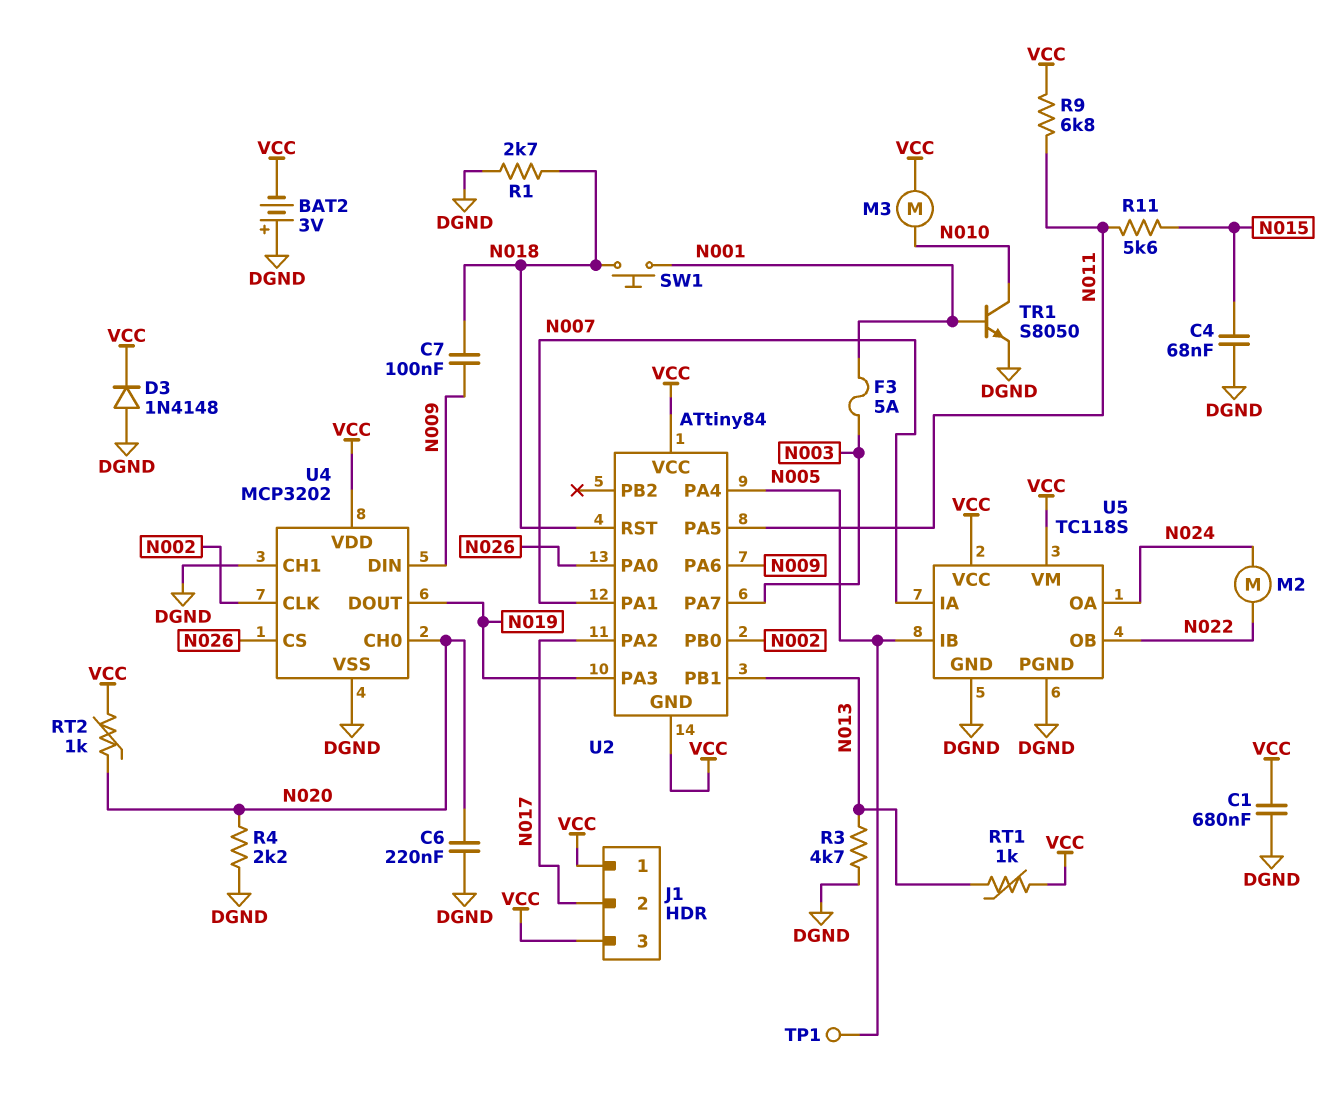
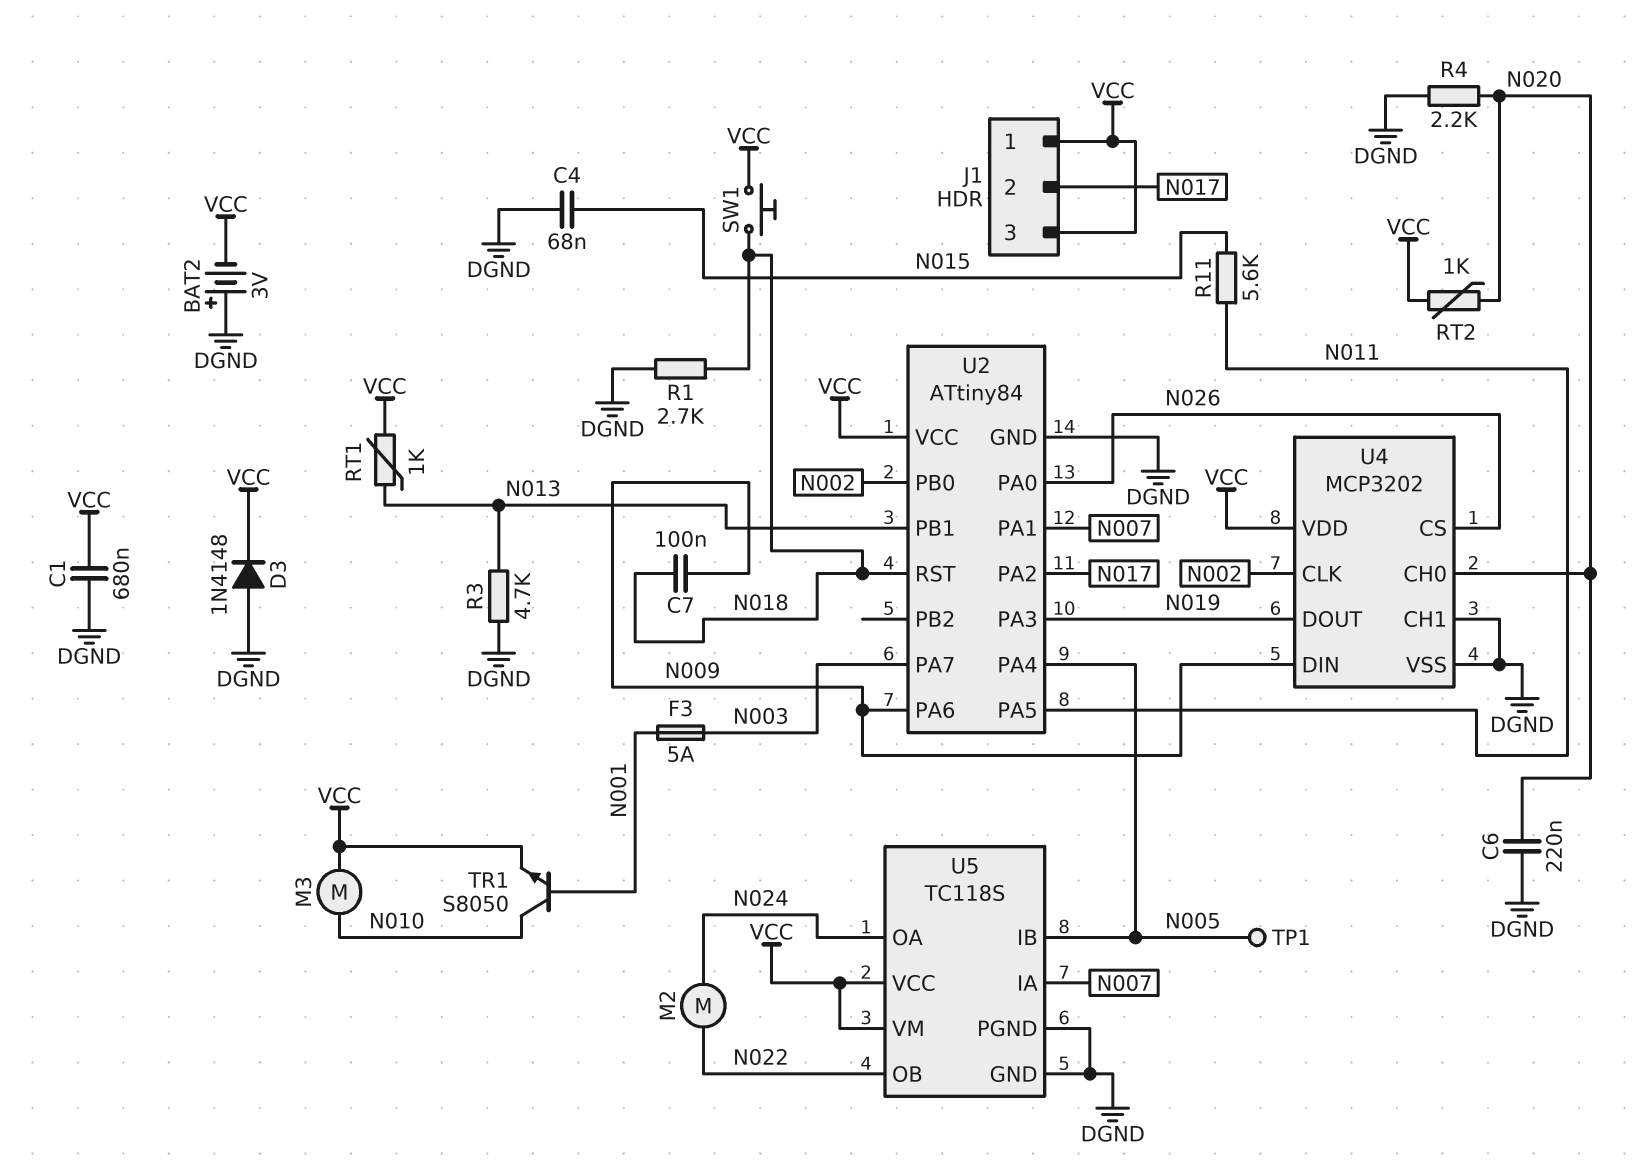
R9: 6.8k (N011, VCC) -> none
SW1: button (N001, N018) -> button (N018, VCC)
TR1: NPN S8050 (B N001, C N010, E DGND) -> NPN S8050 (B N001, C N010, E VCC)
U2 pin GND: VCC -> DGND

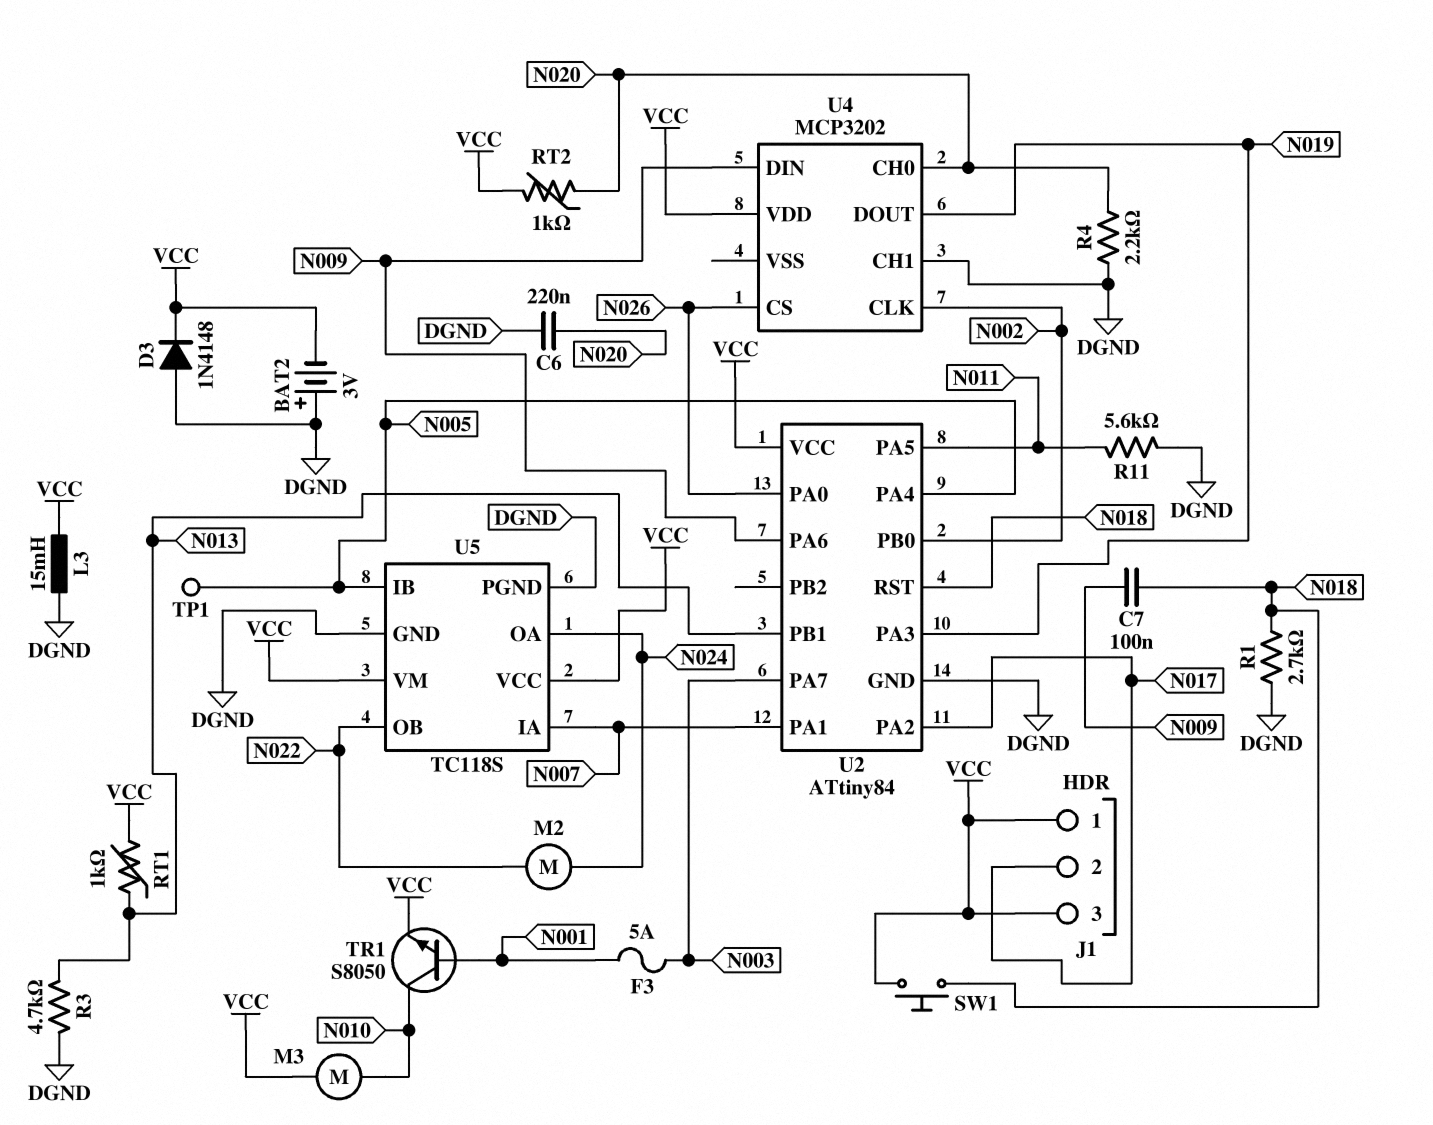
C1: 680nF (DGND, VCC) -> none
C4: 68nF (DGND, N015) -> none
L3: none -> 15mH (DGND, VCC)
R11: 5.6k (N011, N015) -> 5.6k (DGND, N011)
U4 pin VSS: DGND -> none

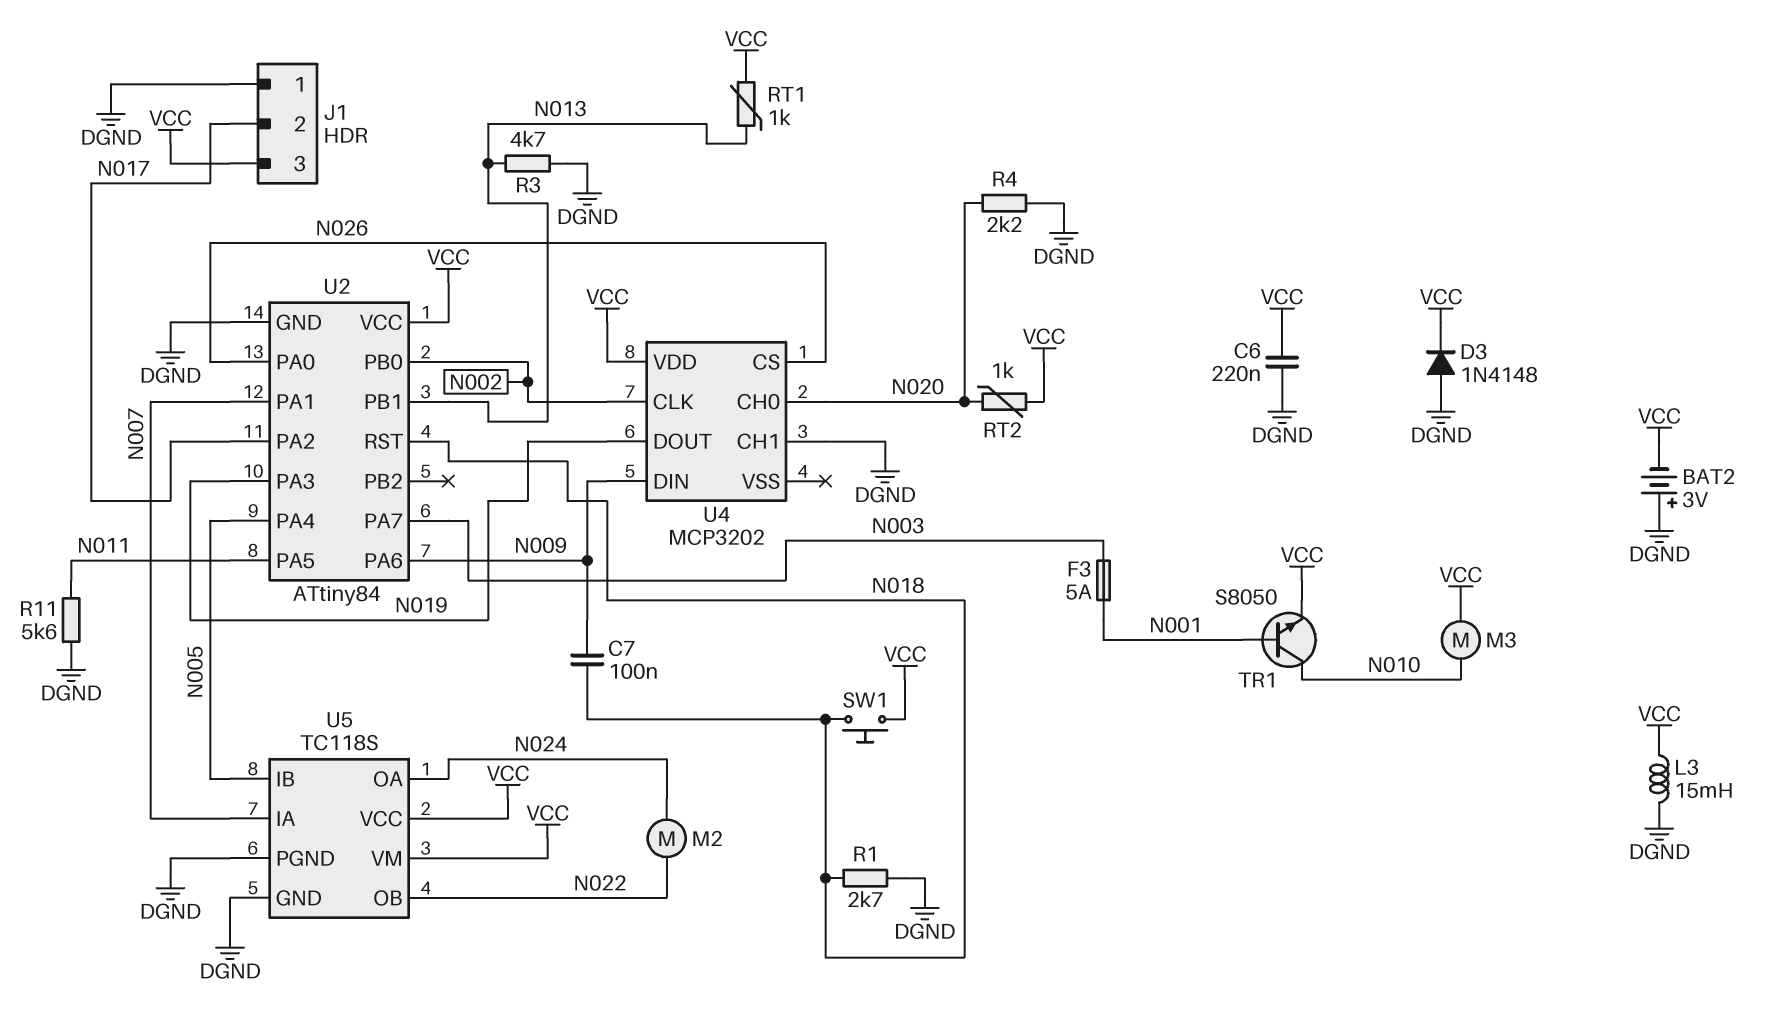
C6: 220nF (DGND, N020) -> 220nF (DGND, VCC)
J1 pin 1: VCC -> DGND
TP1: test point (N005) -> none

